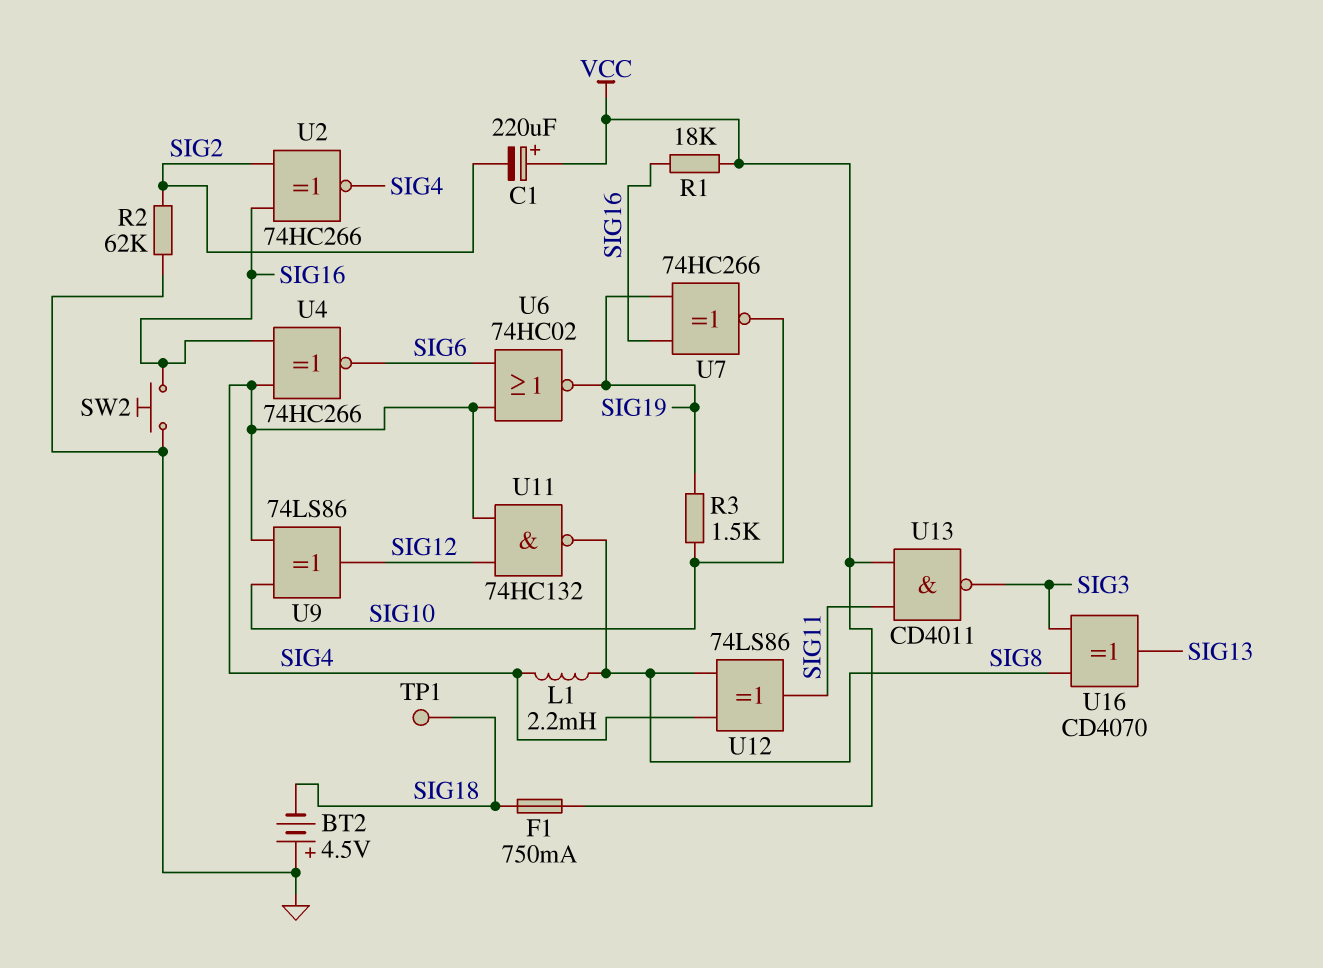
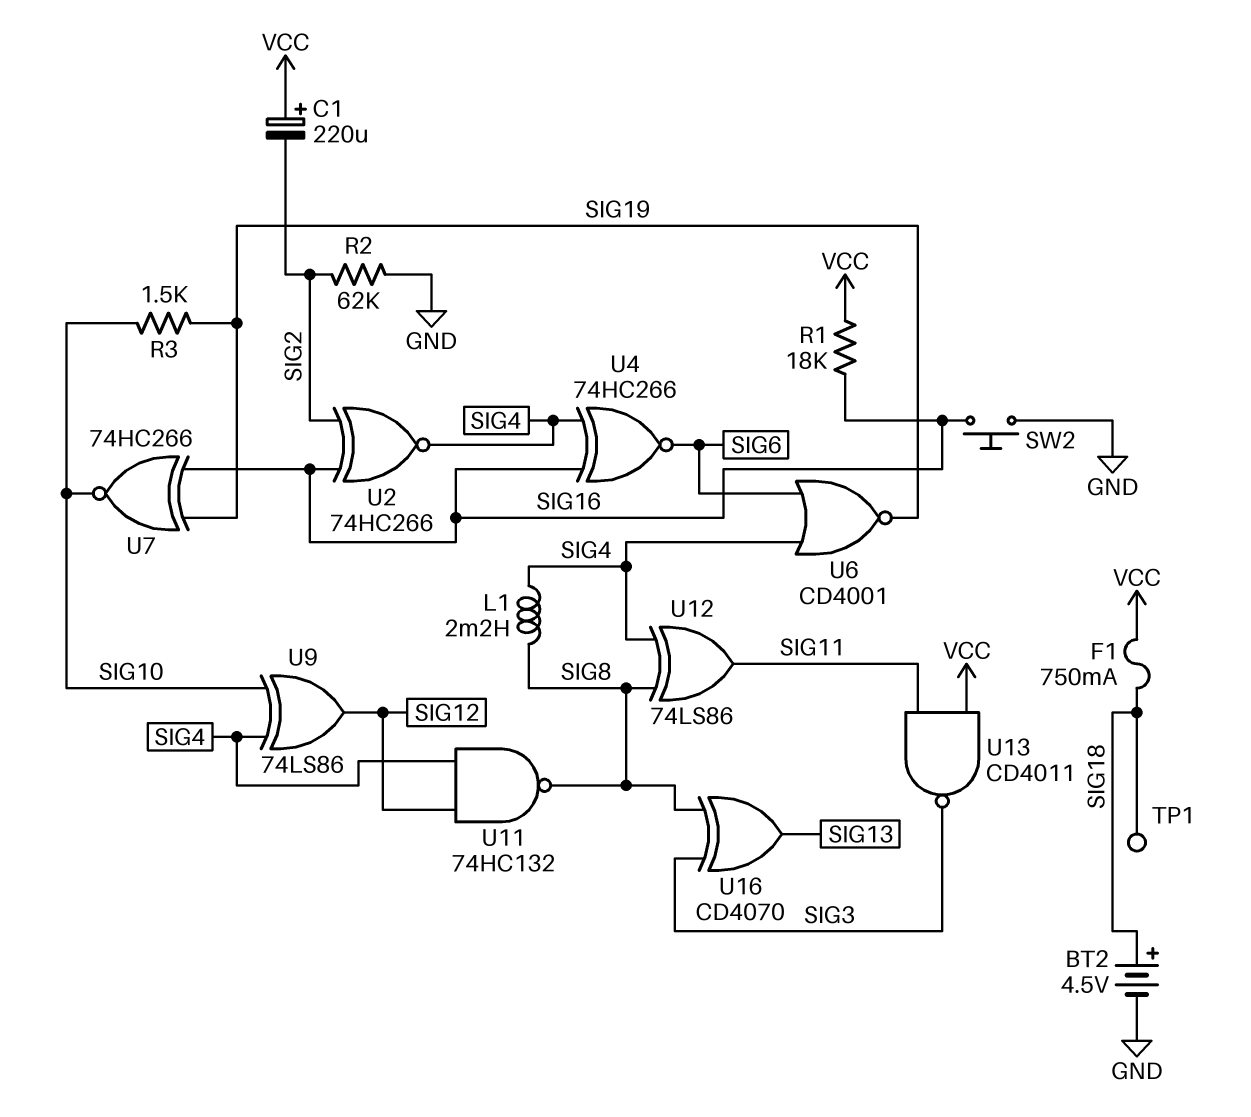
BT2: 4.5V (plus GND, minus SIG18) -> 4.5V (plus SIG18, minus GND)
U6: NOR 74HC02 (in SIG4, in SIG6, out SIG19) -> NOR CD4001 (in SIG4, in SIG6, out SIG19)

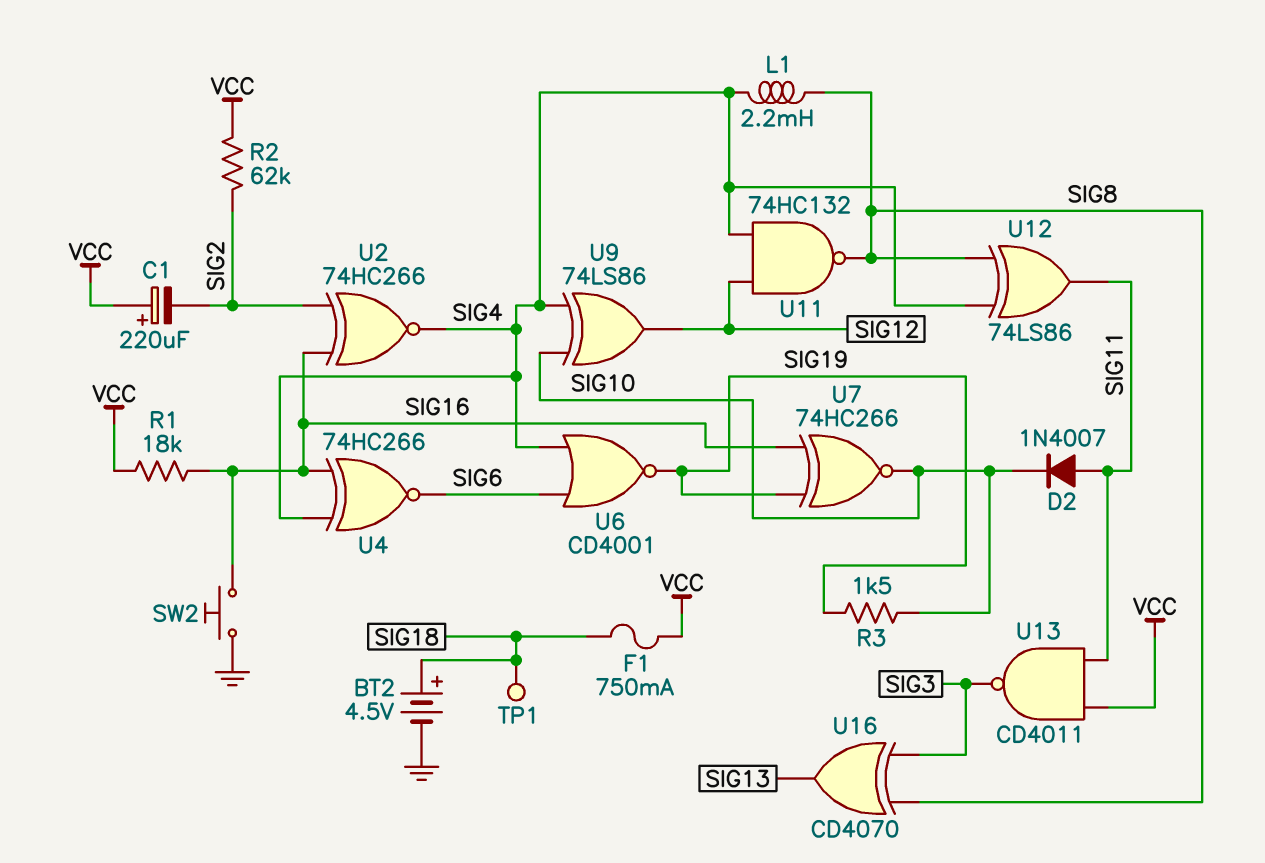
D2: none -> diode 1N4007 (A SIG11, K SIG10)
R2: 62k (GND, SIG2) -> 62k (SIG2, VCC)

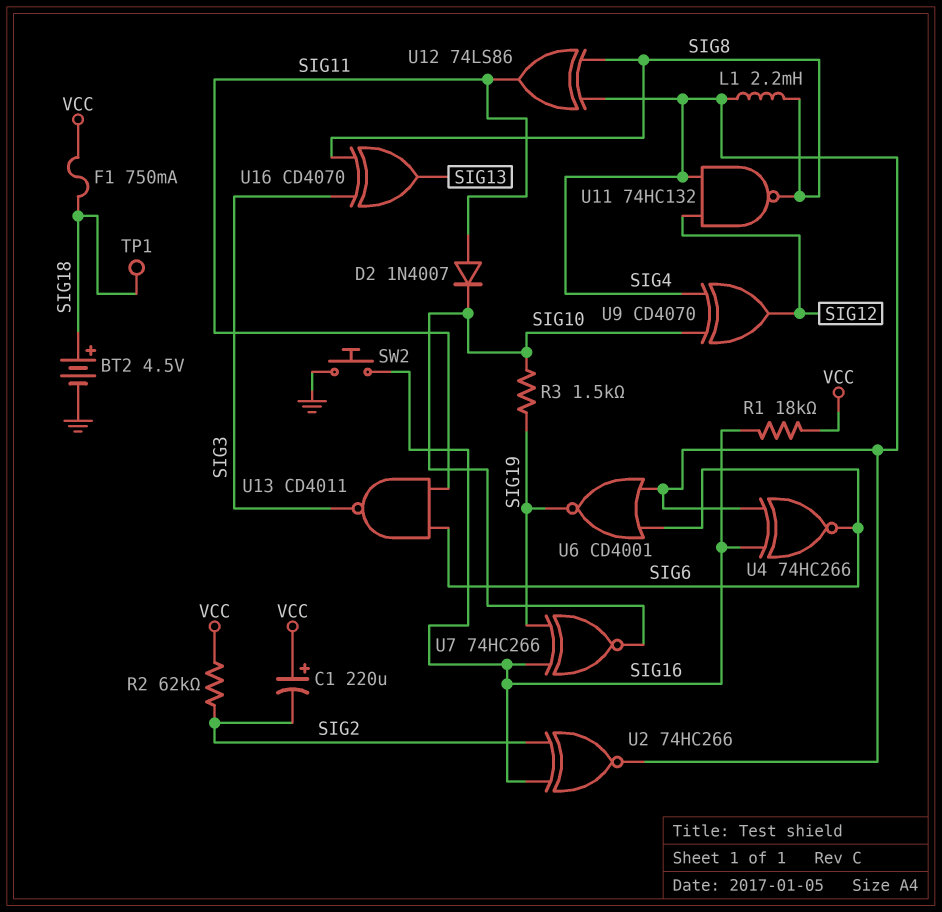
U9: XOR 74LS86 (in SIG4, in SIG10, out SIG12) -> XOR CD4070 (in SIG4, in SIG10, out SIG12)
U13: NAND CD4011 (in SIG11, in VCC, out SIG3) -> NAND CD4011 (in SIG6, in SIG11, out SIG3)

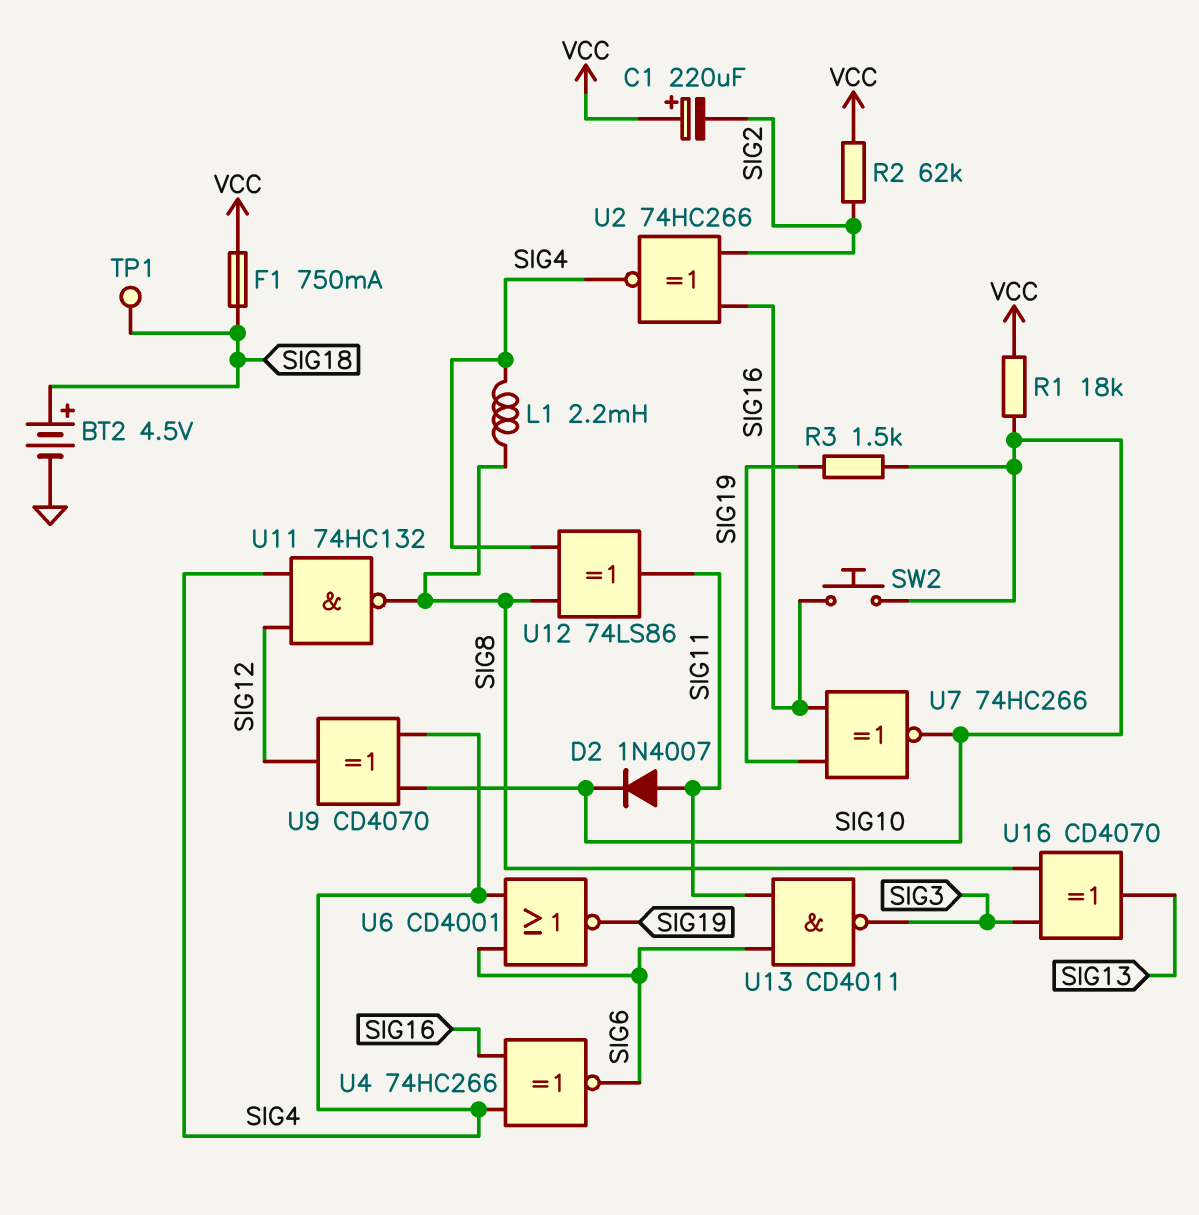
R1: 18k (SIG16, VCC) -> 18k (SIG10, VCC)
SW2: button (GND, SIG16) -> button (SIG10, SIG16)

